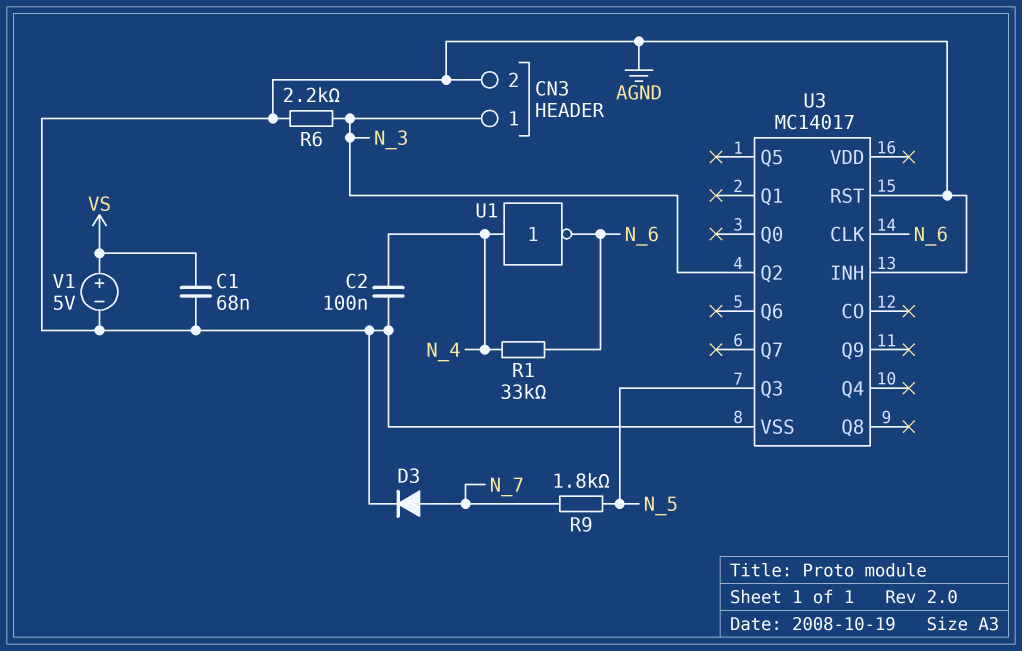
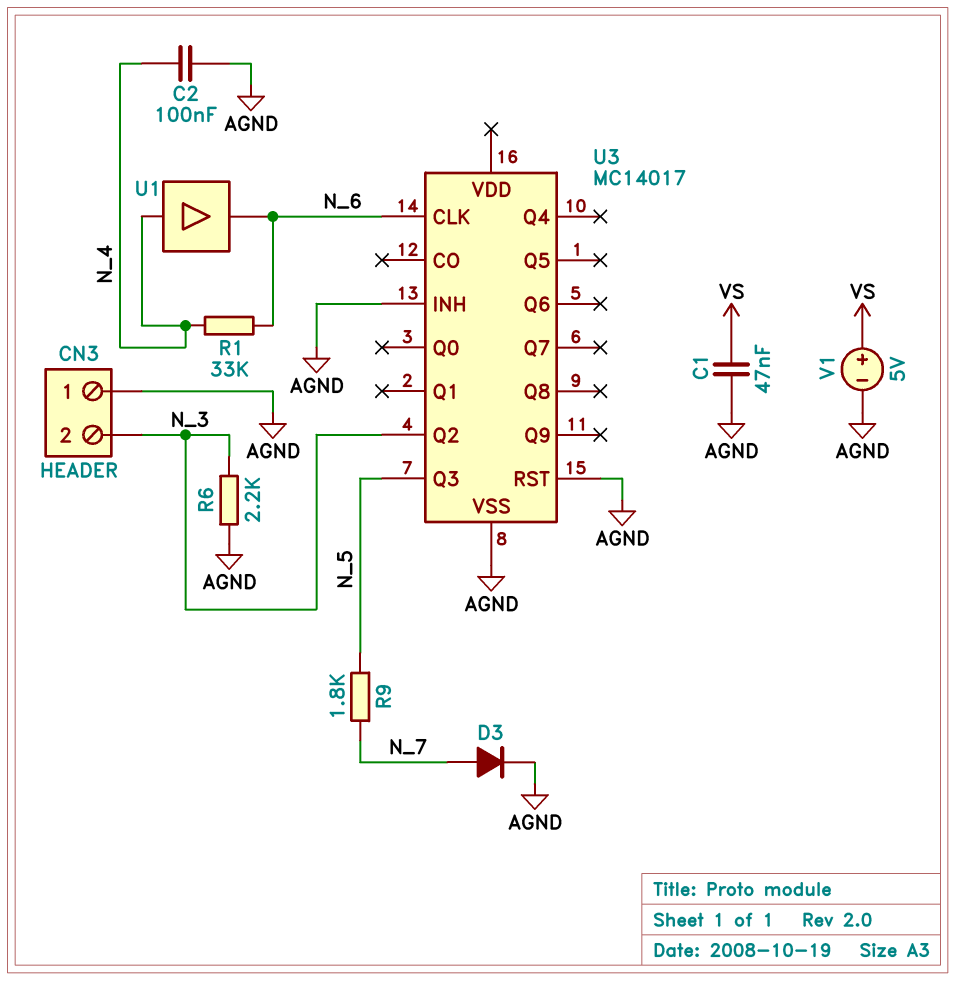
C1: 68nF (AGND, VS) -> 47nF (AGND, VS)
CN3 pin 1: N_3 -> AGND
CN3 pin 2: AGND -> N_3
U1: NOT (in N_4, out N_6) -> buffer (in N_4, out N_6)

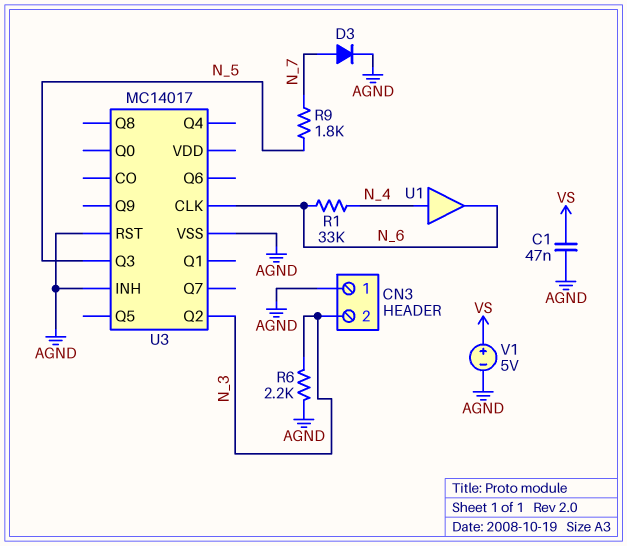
C2: 100nF (AGND, N_4) -> none

